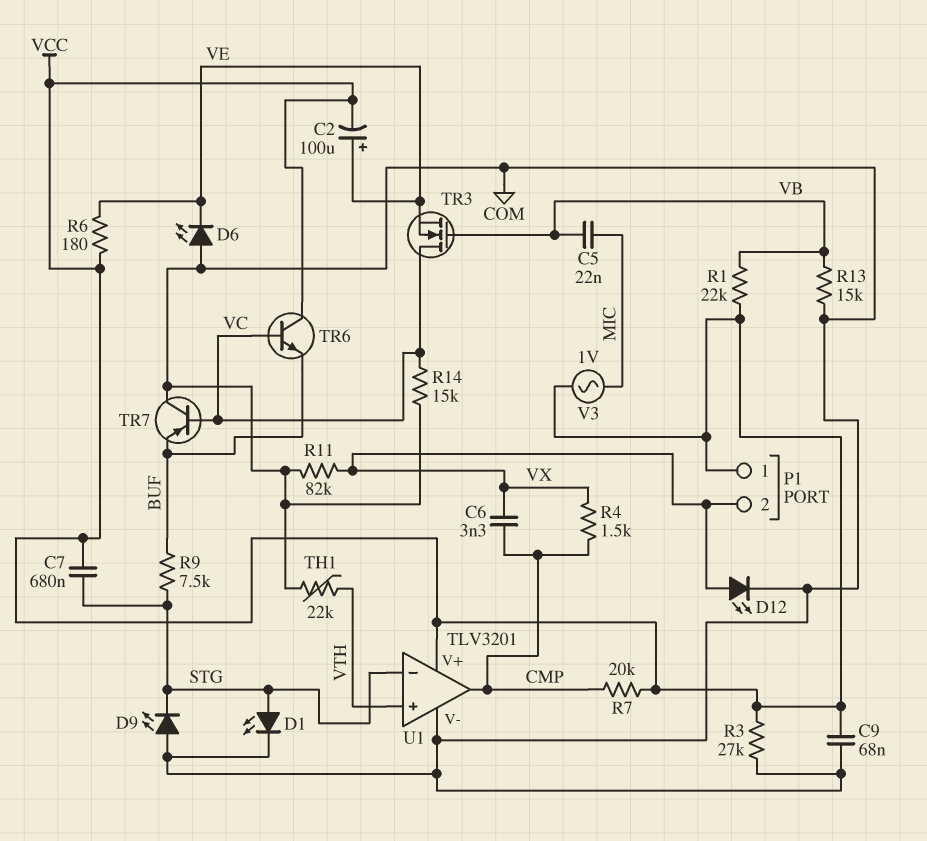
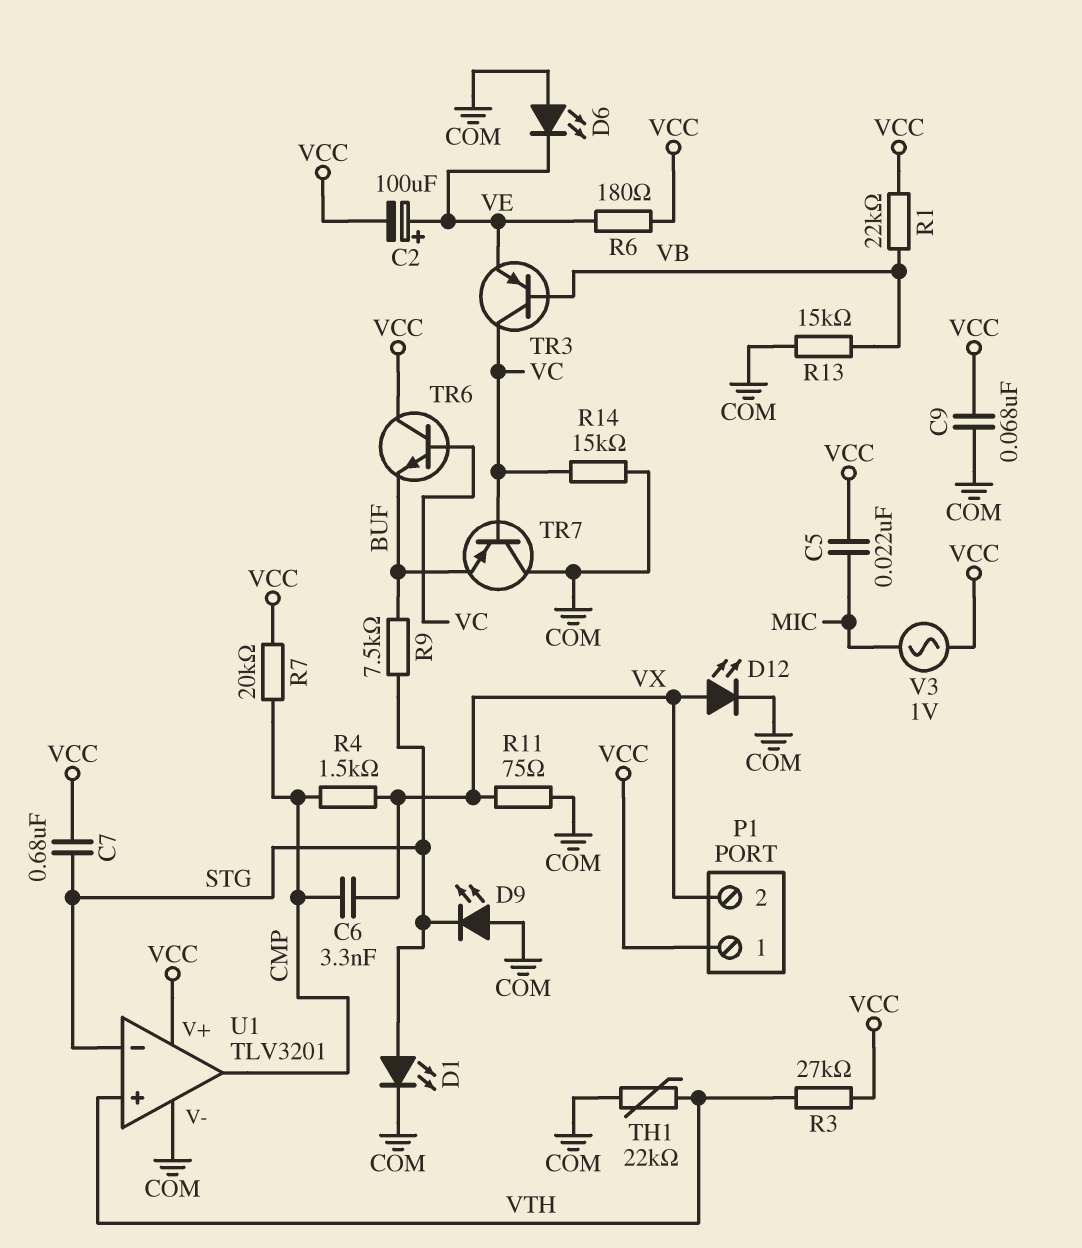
C5: 22nF (MIC, VB) -> 22nF (MIC, VCC)
R3: 27k (COM, VCC) -> 27k (VCC, VTH)
R11: 82k (COM, VX) -> 75 (COM, VX)
TR3: NMOS (G VB, D VC, S VE) -> PNP (B VB, C VC, E VE)

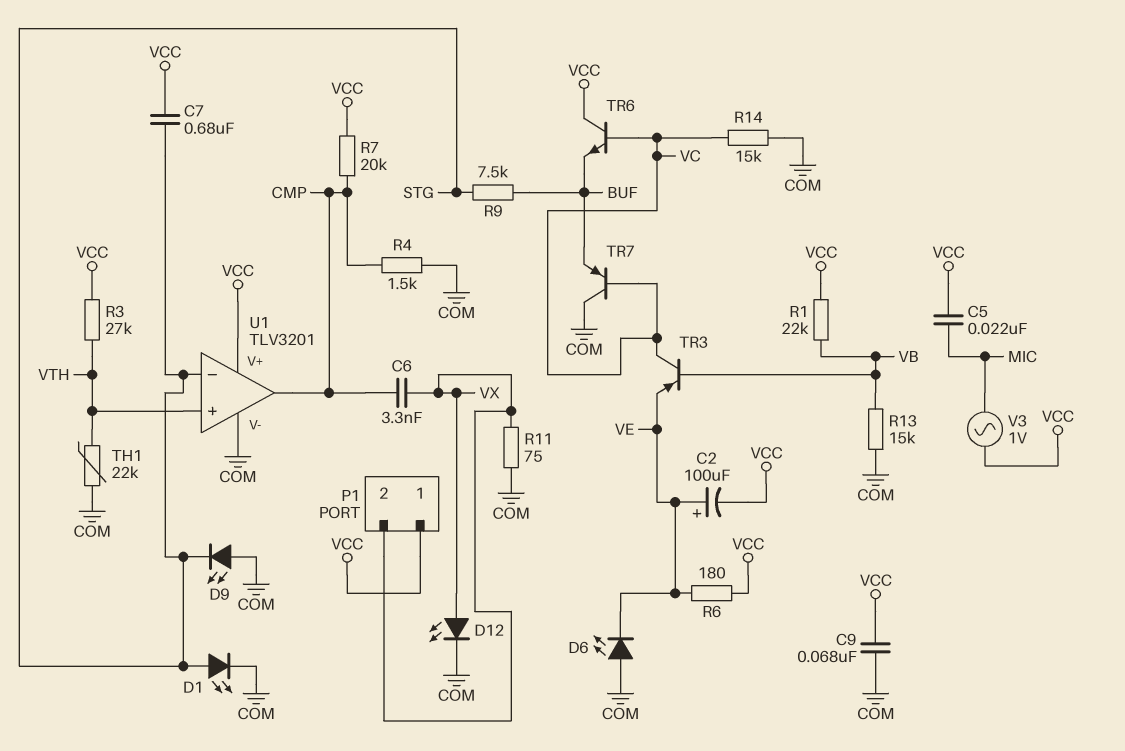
R4: 1.5k (CMP, VX) -> 1.5k (CMP, COM)

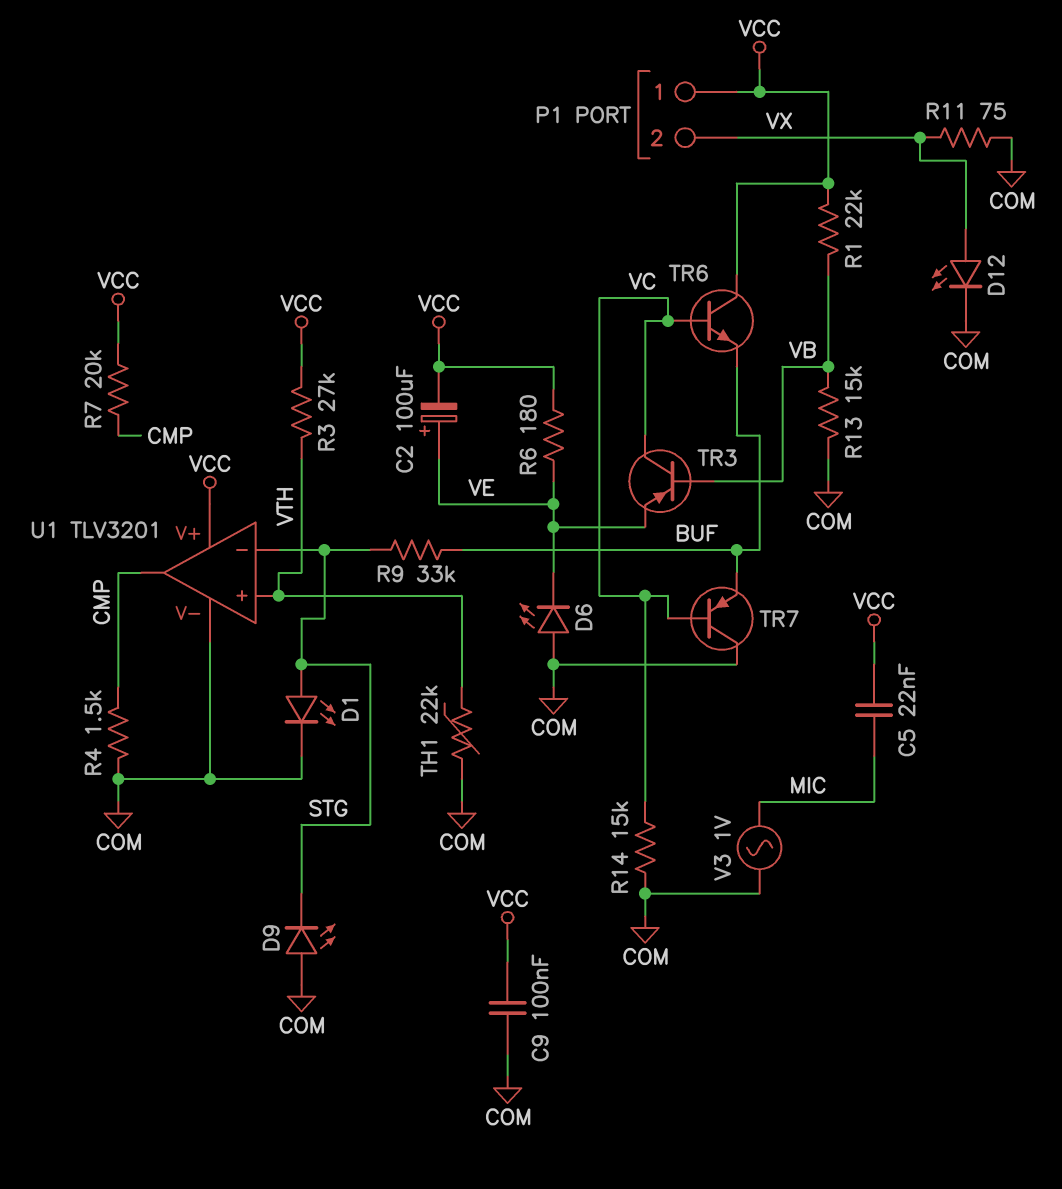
C6: 3.3nF (CMP, VX) -> none
C7: 680nF (STG, VCC) -> none
C9: 68nF (COM, VCC) -> 100nF (COM, VCC)
R9: 7.5k (BUF, STG) -> 33k (BUF, STG)
V3: AC 1V (MIC, VCC) -> AC 1V (COM, MIC)

